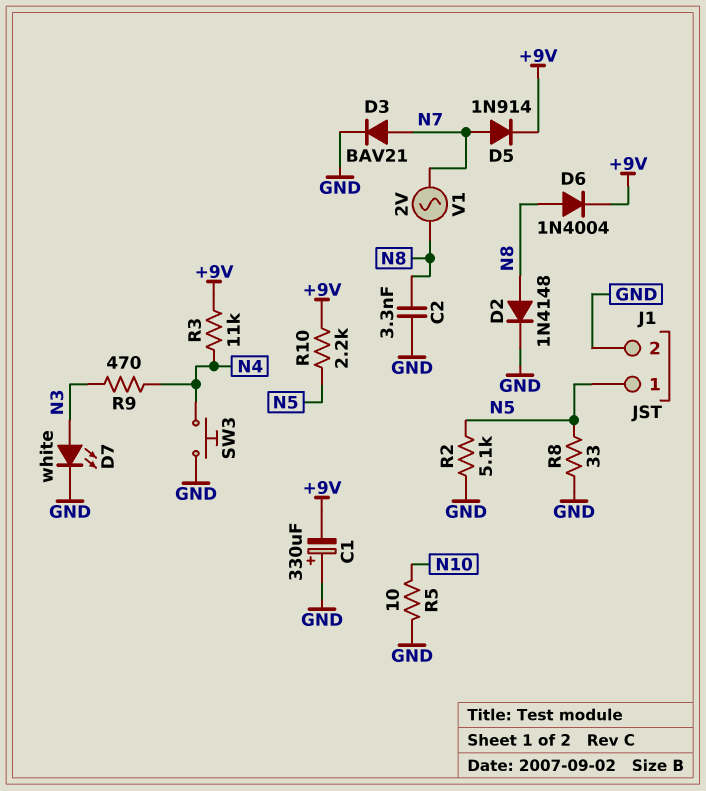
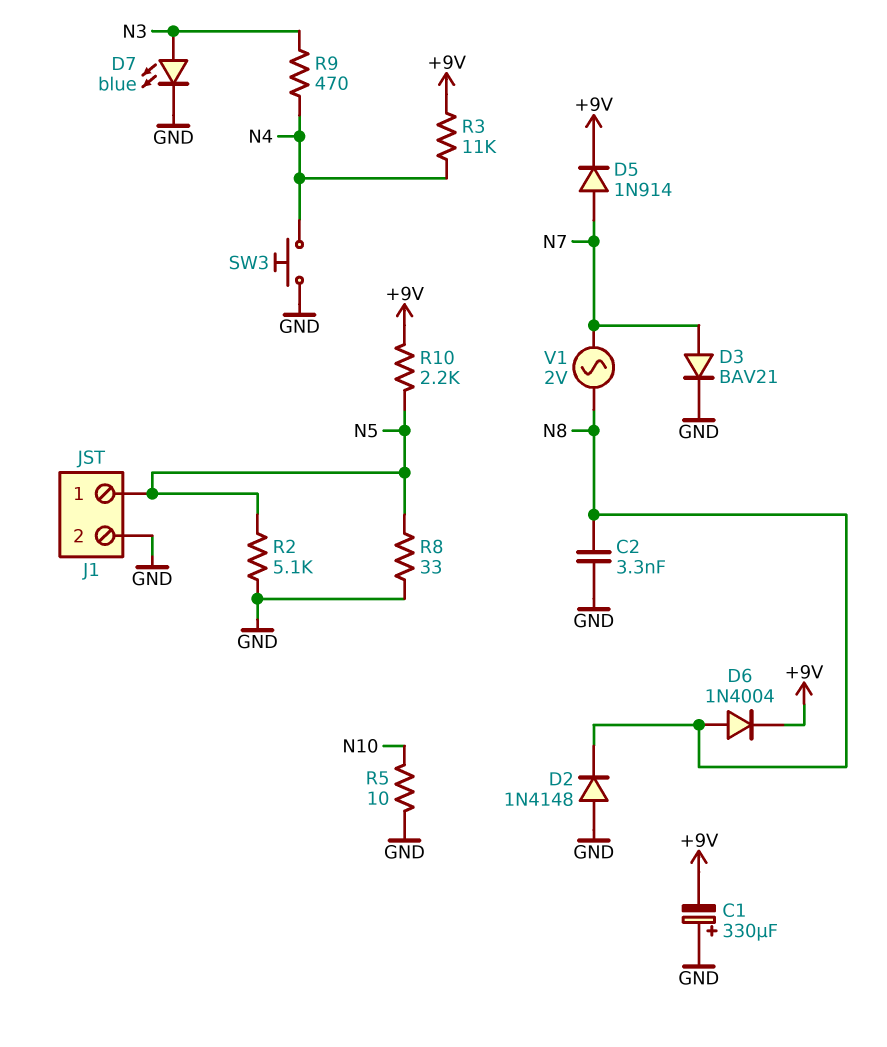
D2: diode 1N4148 (A N8, K GND) -> diode 1N4148 (A GND, K N8)
D7: LED white (A N3, K GND) -> LED blue (A N3, K GND)

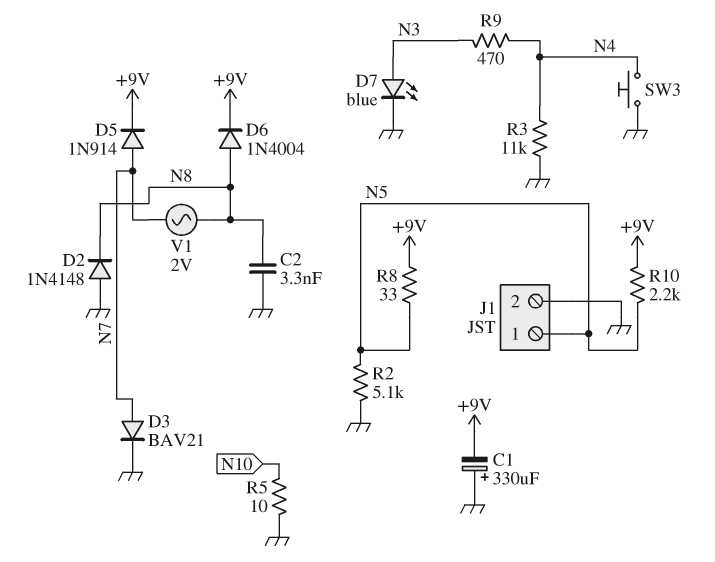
R3: 11k (+9V, N4) -> 11k (GND, N4)
R8: 33 (GND, N5) -> 33 (+9V, N5)

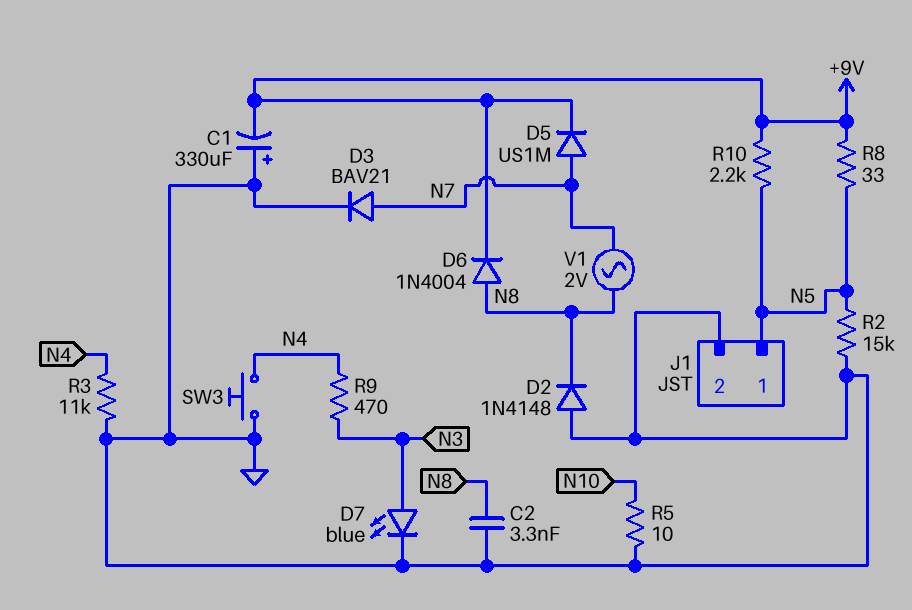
D5: diode 1N914 (A N7, K +9V) -> diode US1M (A N7, K +9V)
R2: 5.1k (GND, N5) -> 15k (GND, N5)

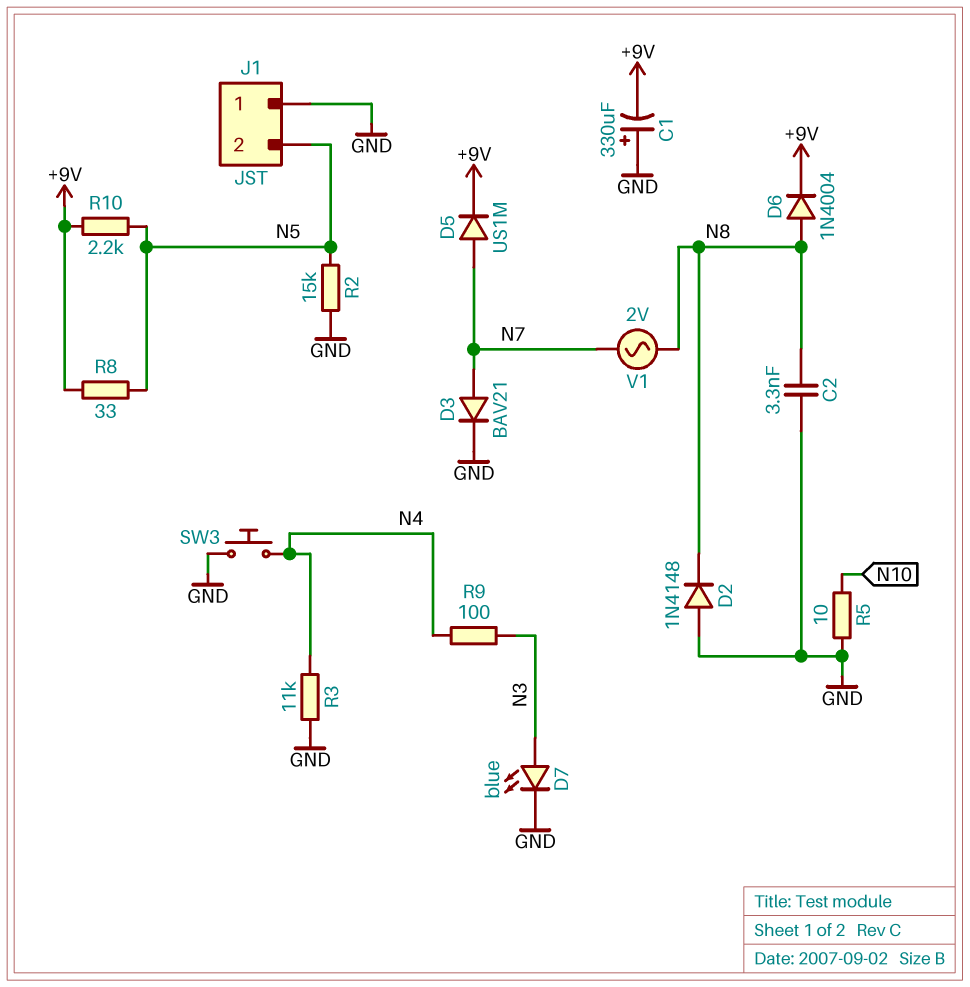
J1 pin 1: N5 -> GND
J1 pin 2: GND -> N5
R9: 470 (N3, N4) -> 100 (N3, N4)

